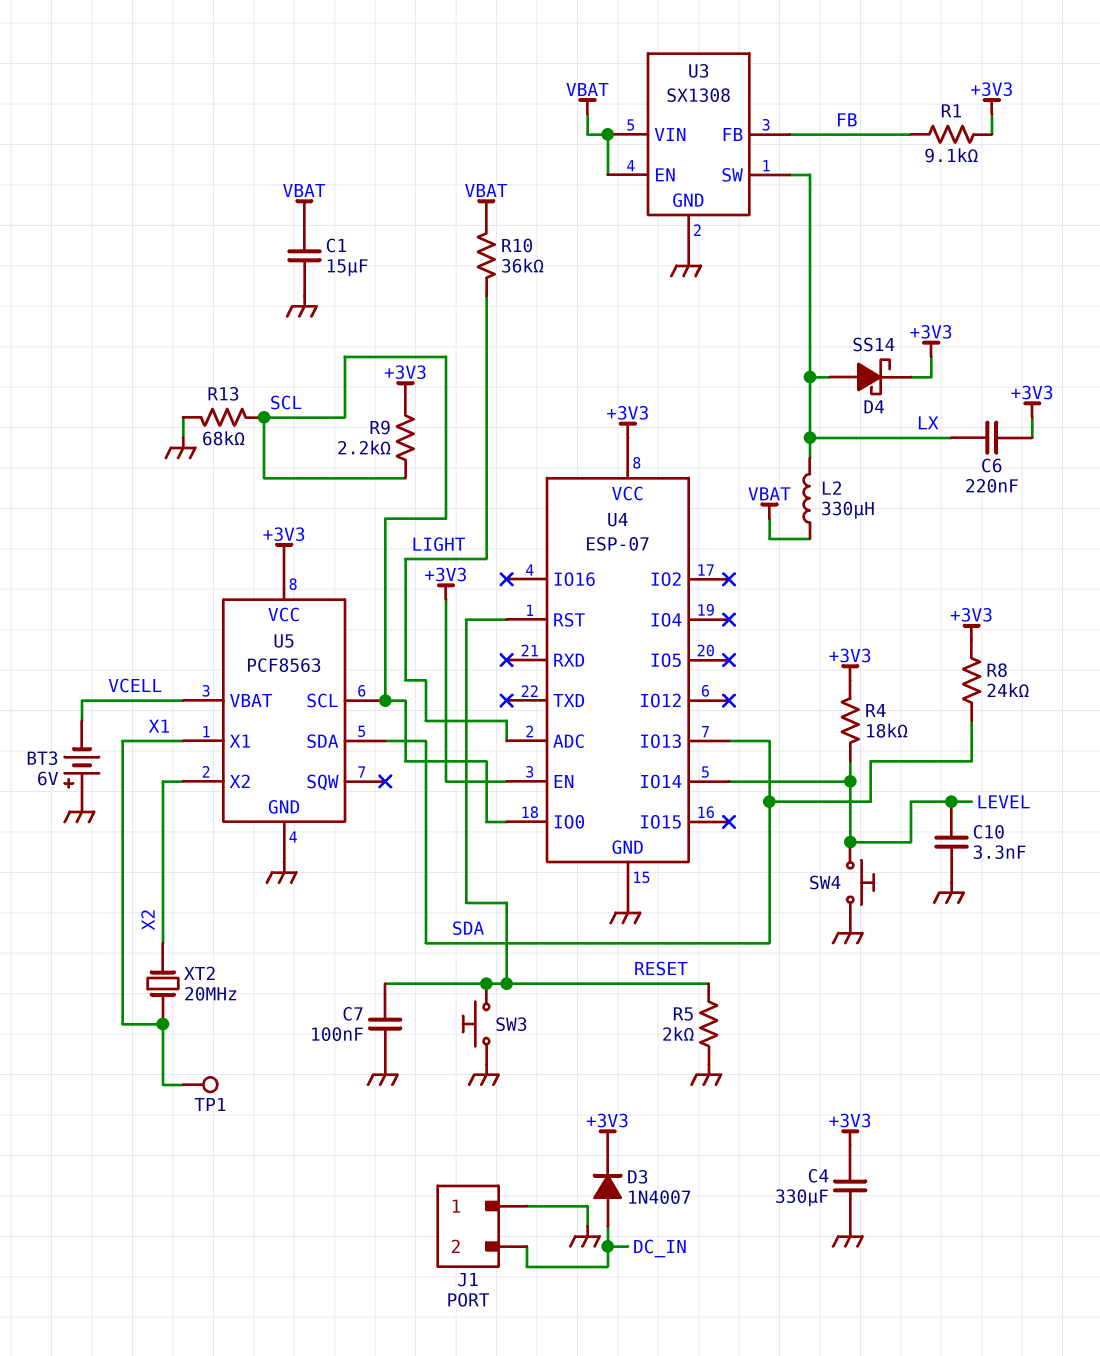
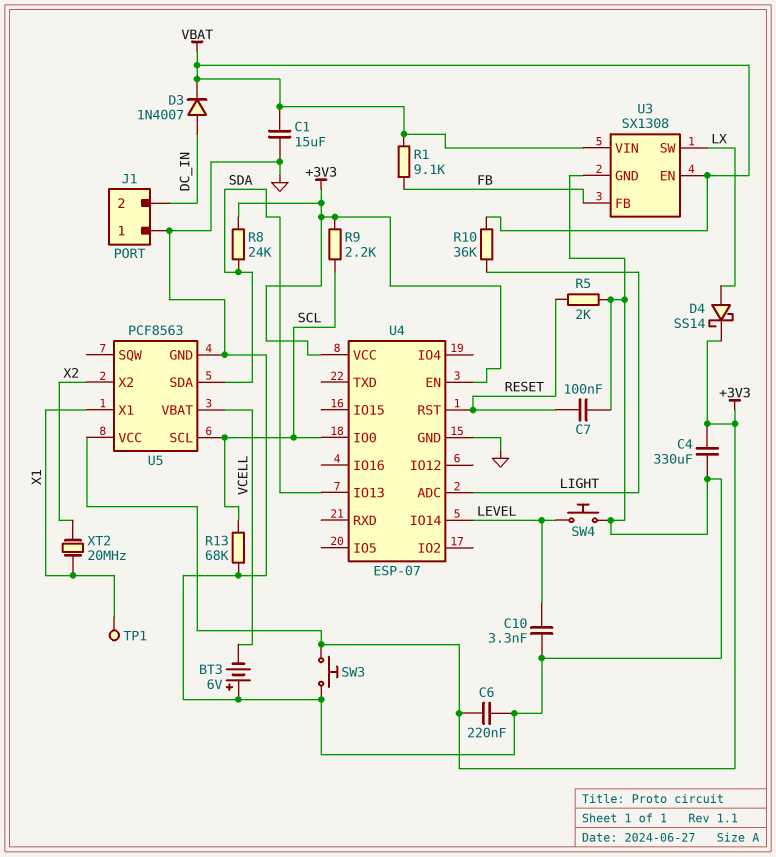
C6: 220nF (+3V3, LX) -> 220nF (+3V3, GND)
D3: diode 1N4007 (A DC_IN, K +3V3) -> diode 1N4007 (A DC_IN, K VBAT)
L2: 330uH (LX, VBAT) -> none
R1: 9.1k (+3V3, FB) -> 9.1k (FB, VBAT)
R4: 18k (+3V3, LEVEL) -> none
SW3: button (GND, RESET) -> button (+3V3, GND)

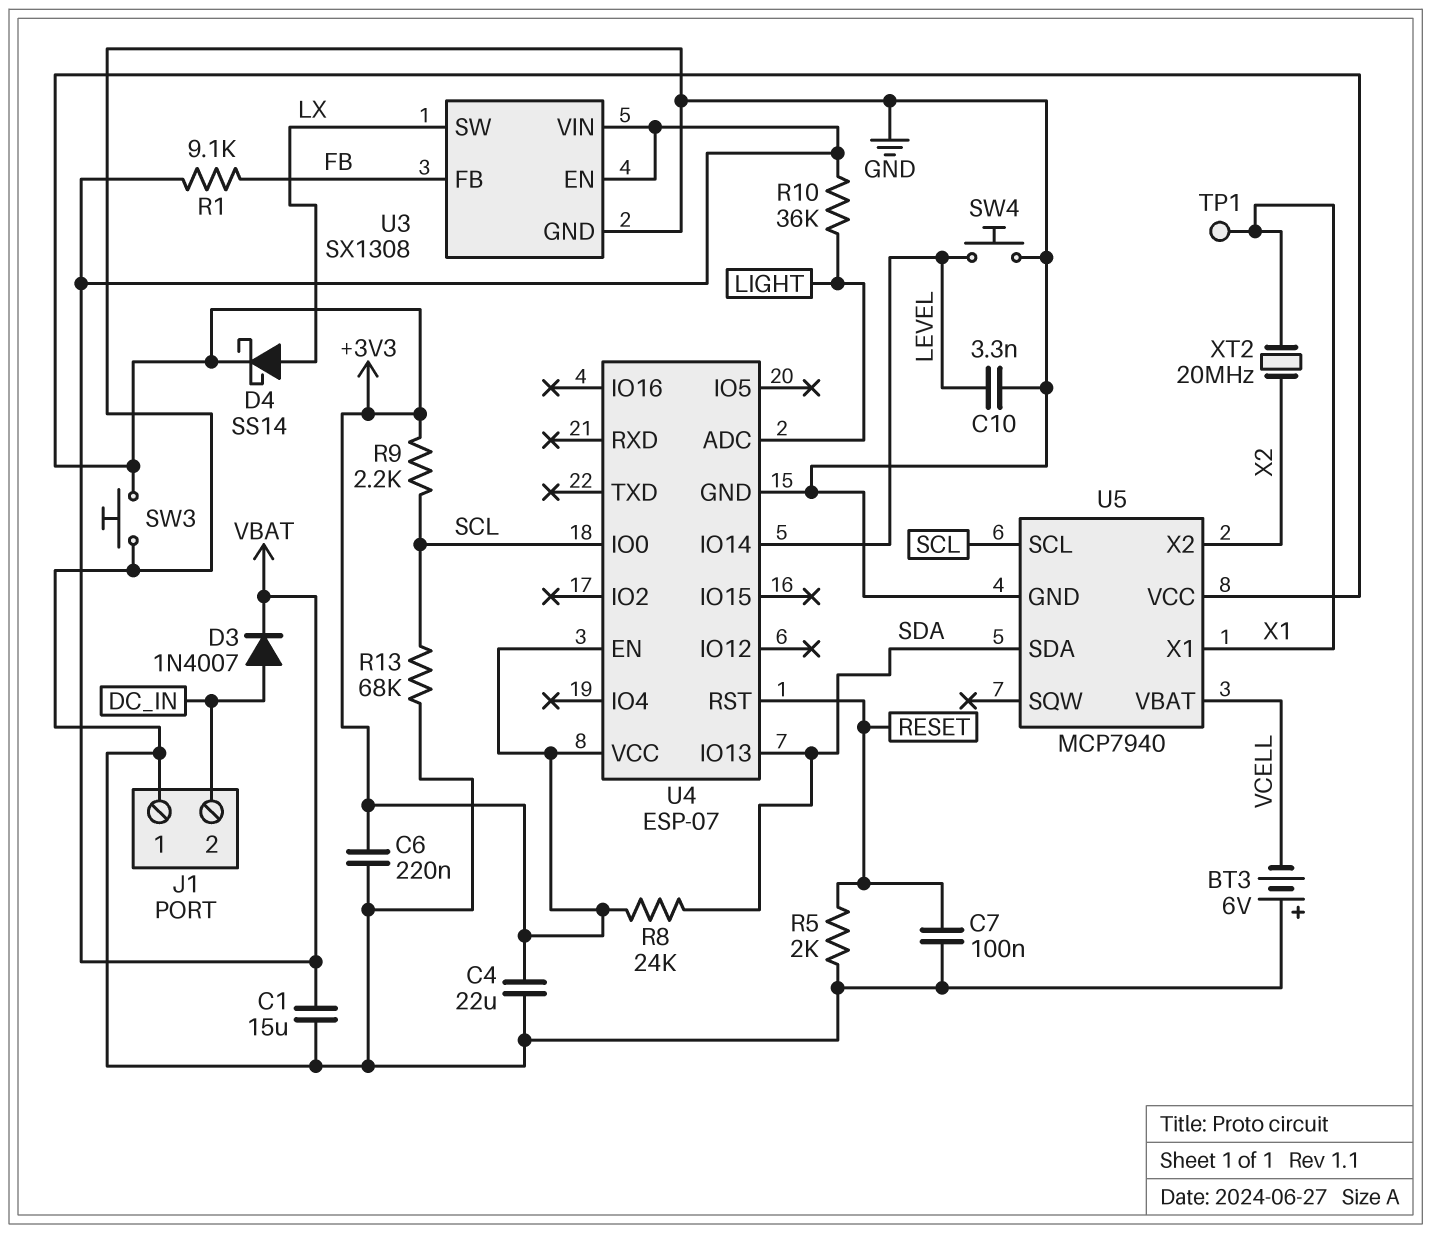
C4: 330uF (+3V3, GND) -> 22uF (+3V3, GND)
U5: PCF8563 -> MCP7940

